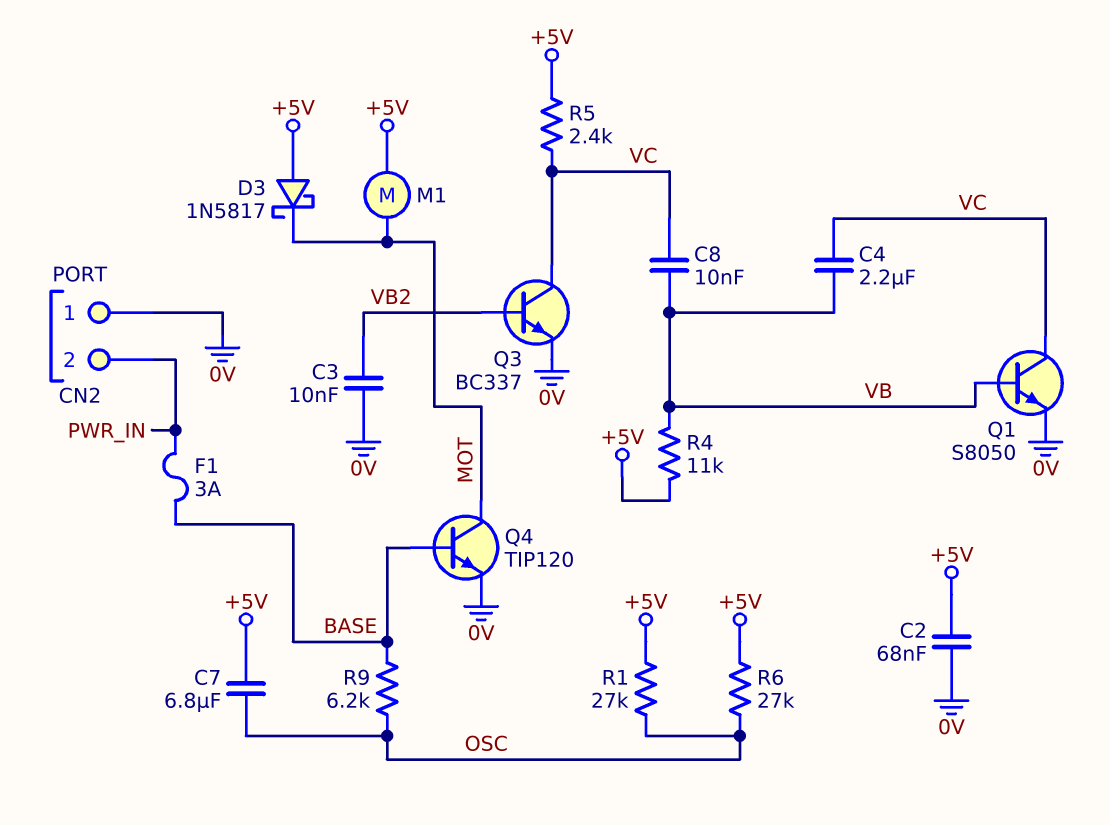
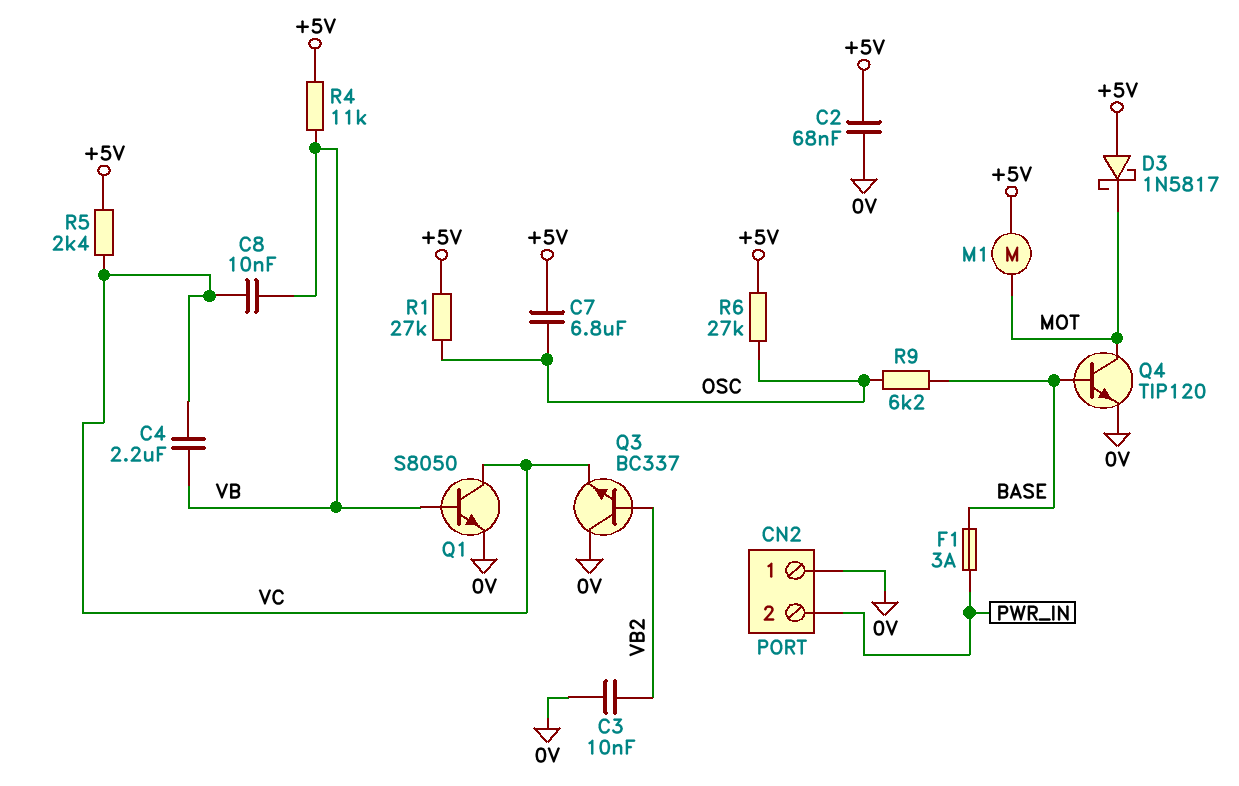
Q3: NPN BC337 (B VB2, C VC, E 0V) -> NPN BC337 (B VB2, C 0V, E VC)

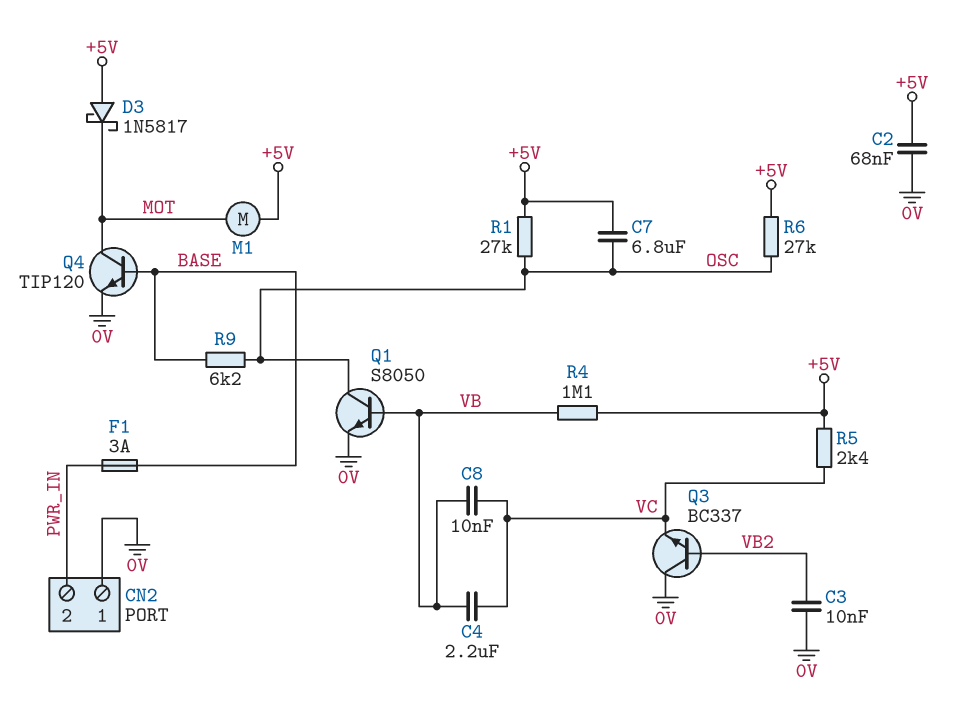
Q1: NPN S8050 (B VB, C VC, E 0V) -> NPN S8050 (B VB, C OSC, E 0V)
R4: 11k (+5V, VB) -> 1.1M (+5V, VB)

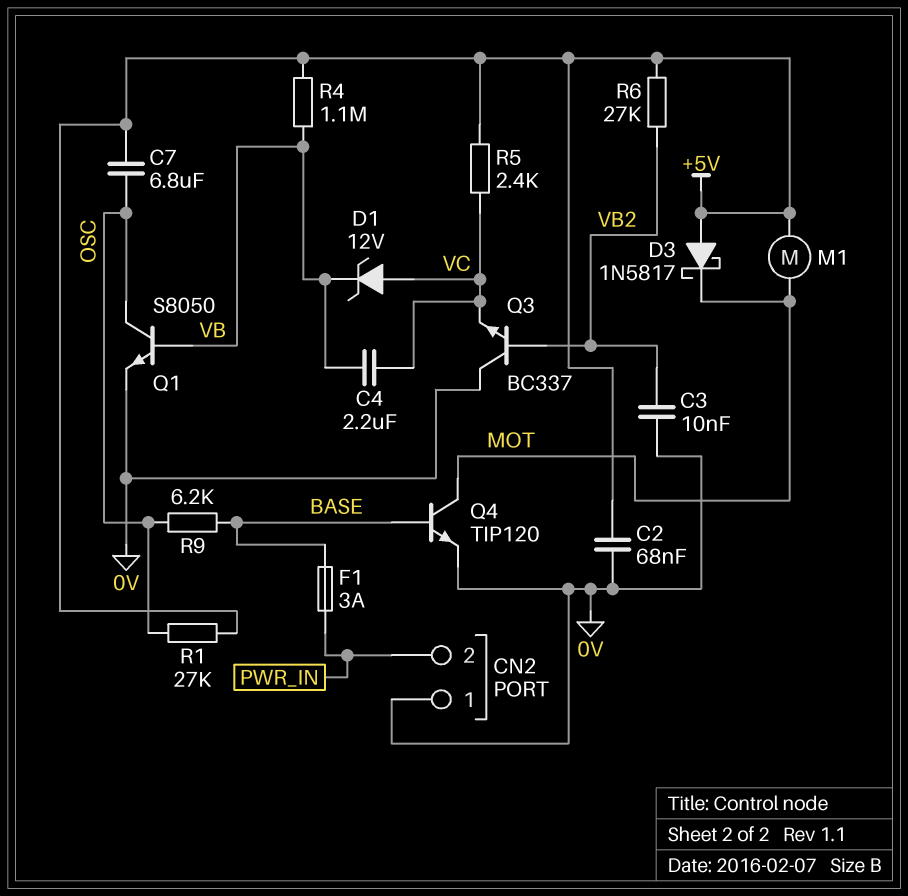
C8: 10nF (VB, VC) -> none
D1: none -> zener 12V (A VC, K VB)
R6: 27k (+5V, OSC) -> 27k (+5V, VB2)

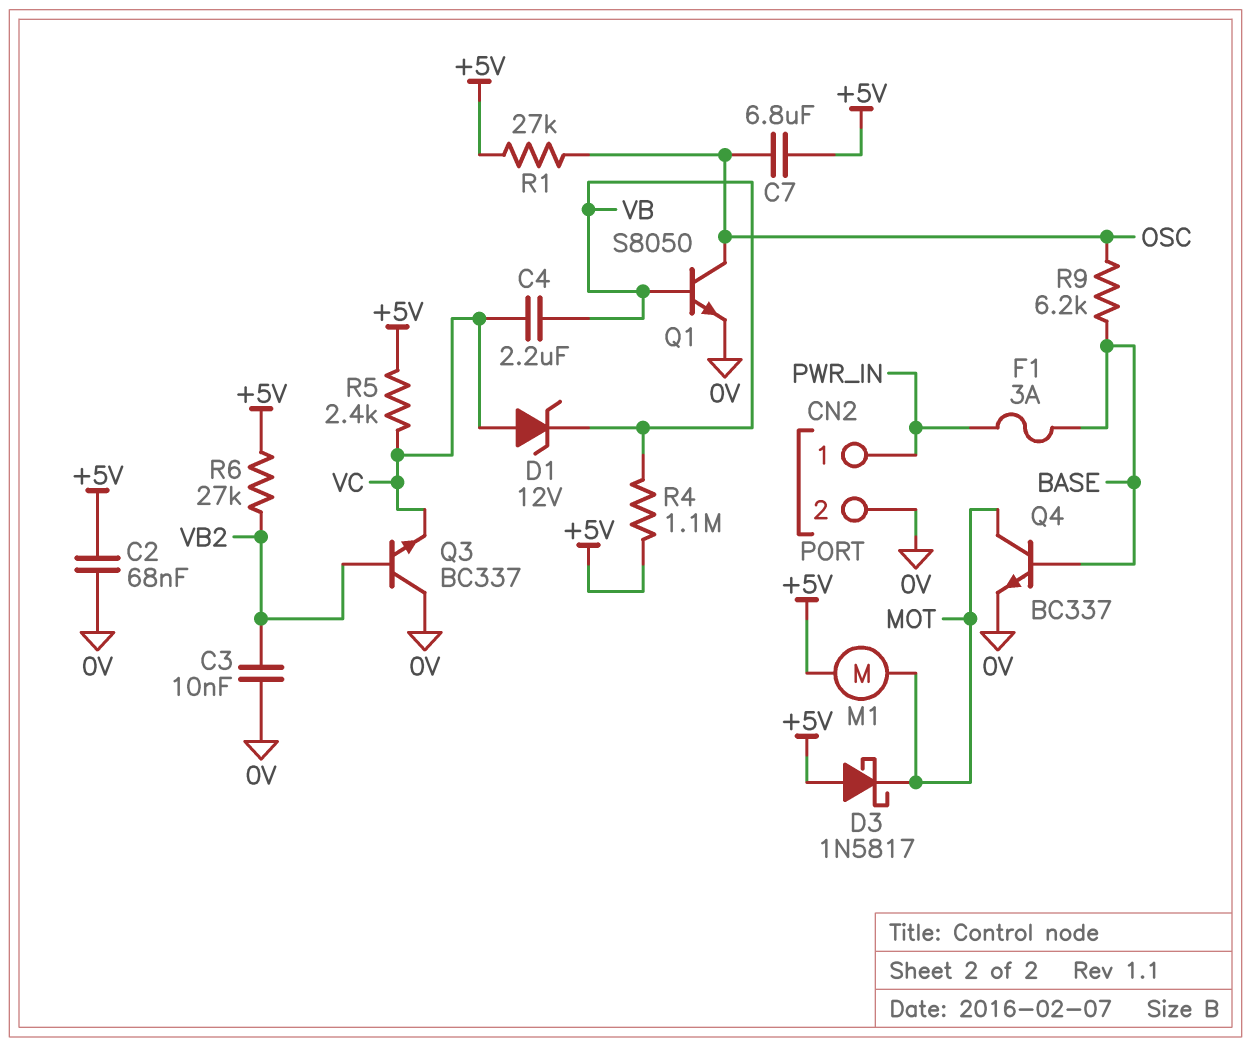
CN2 pin 1: 0V -> PWR_IN
CN2 pin 2: PWR_IN -> 0V
Q4: NPN TIP120 (B BASE, C MOT, E 0V) -> NPN BC337 (B BASE, C MOT, E 0V)

